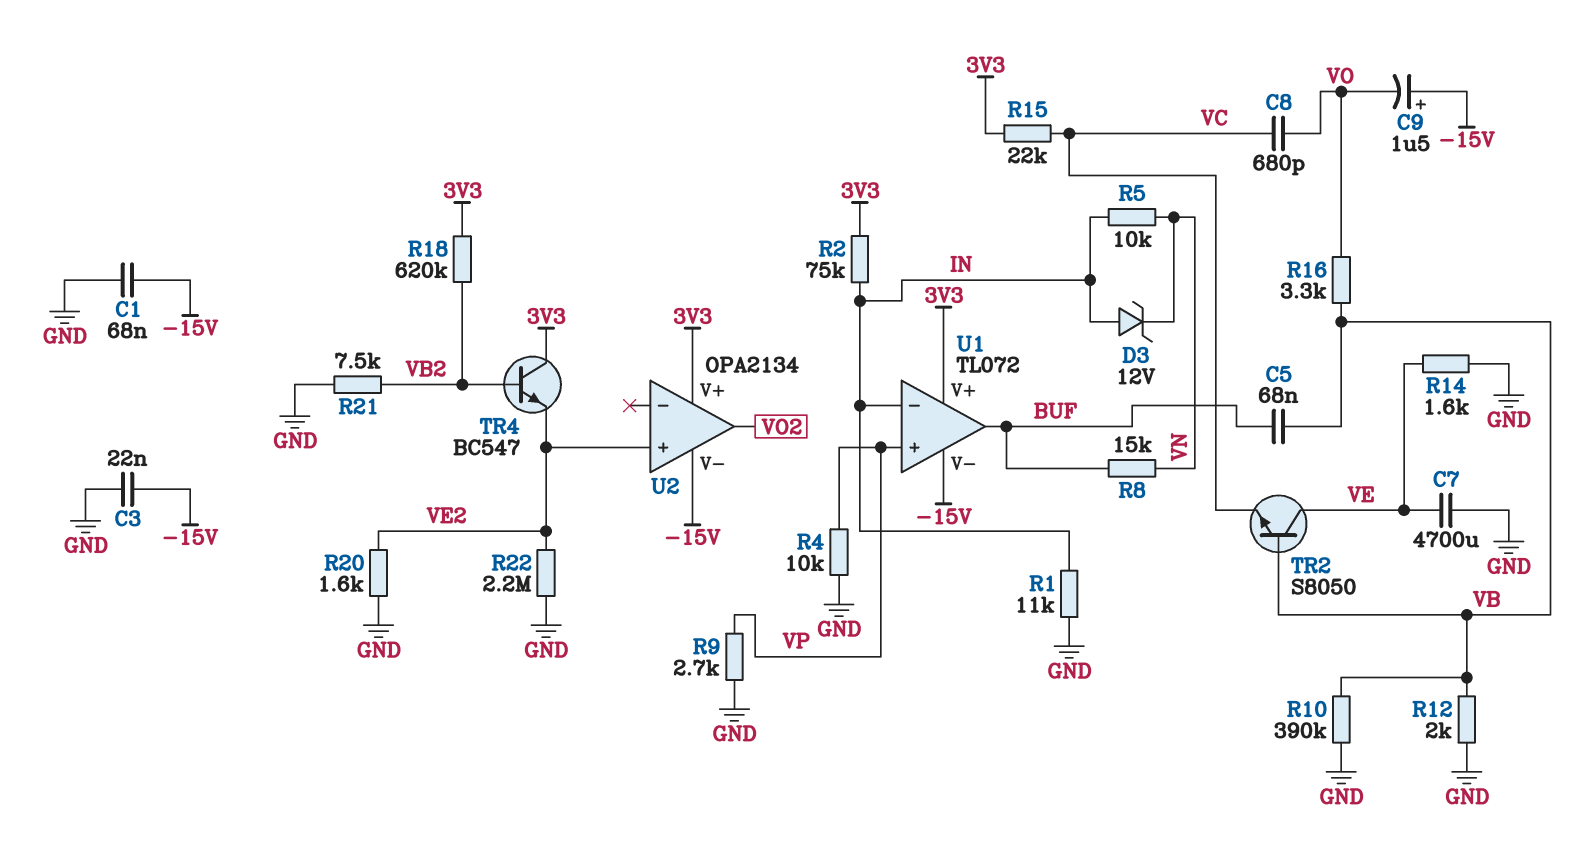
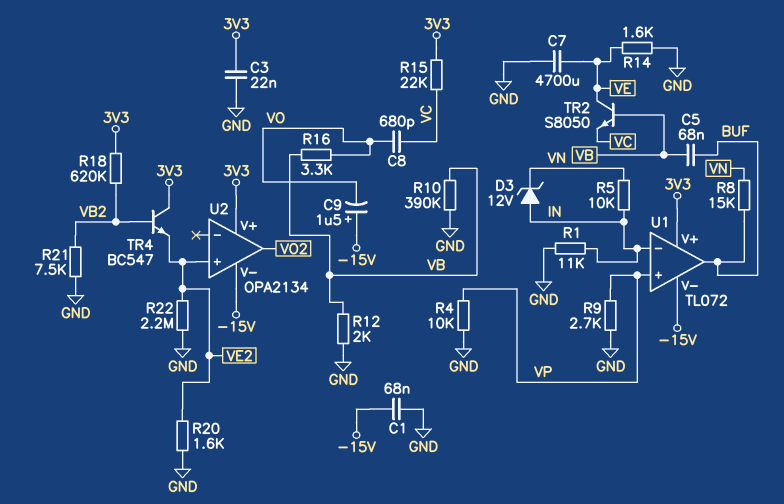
C3: 22nF (-15V, GND) -> 22nF (3V3, GND)
R2: 75k (3V3, IN) -> none

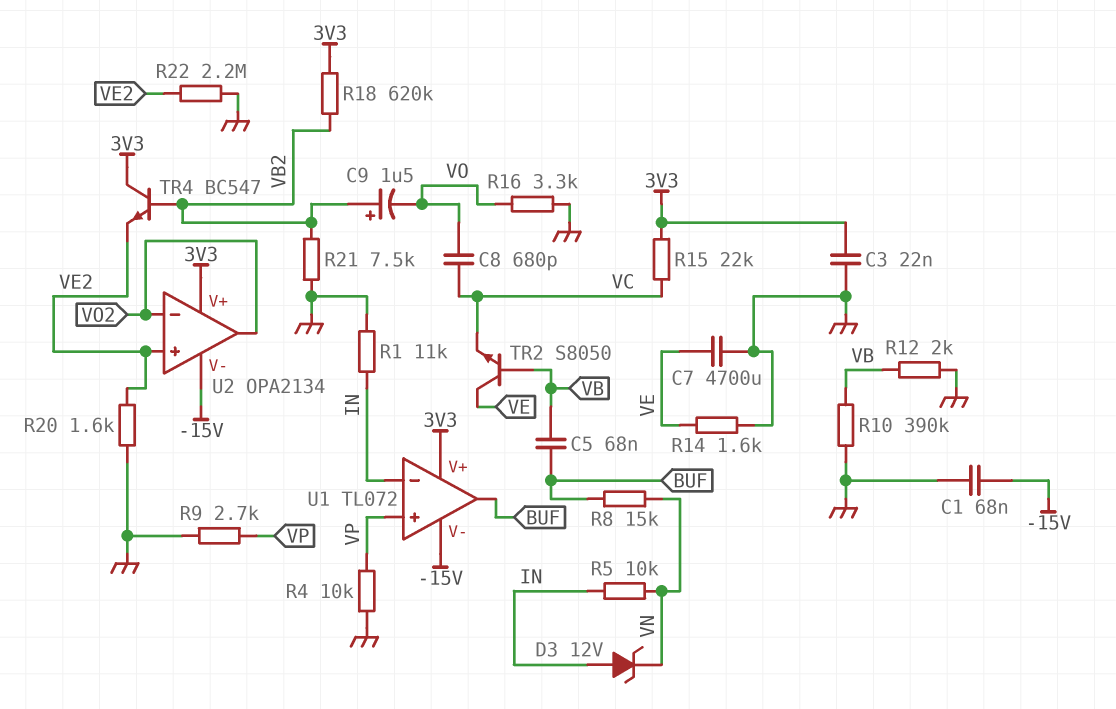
C9: 1.5uF (plus -15V, minus VO) -> 1.5uF (plus VB2, minus VO)
R16: 3.3k (VB, VO) -> 3.3k (GND, VO)
U2 pin in-: none -> VO2

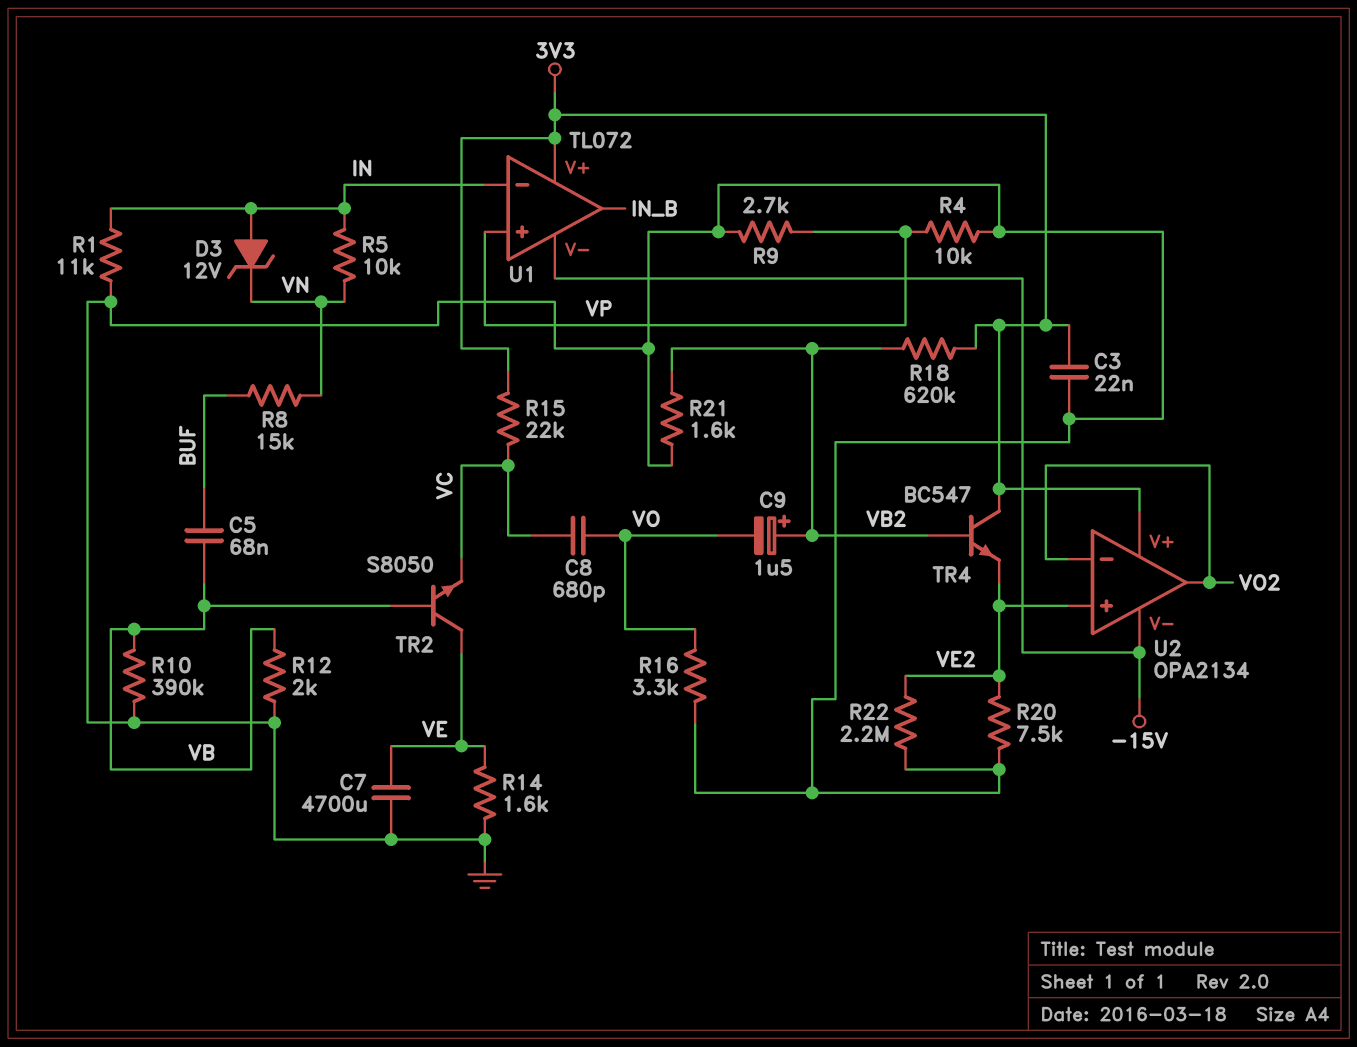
C1: 68nF (-15V, GND) -> none
R20: 1.6k (GND, VE2) -> 7.5k (GND, VE2)
R21: 7.5k (GND, VB2) -> 1.6k (GND, VB2)
U1 pin out: BUF -> IN_B

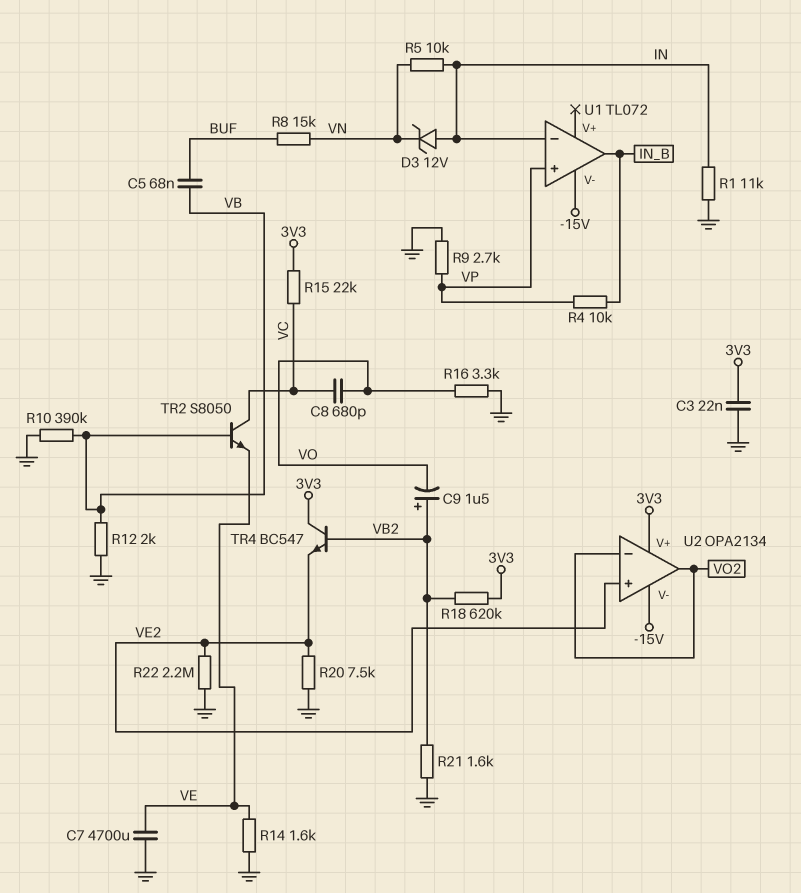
R4: 10k (GND, VP) -> 10k (IN_B, VP)
TR2: NPN S8050 (B VB, C VE, E VC) -> NPN S8050 (B VB, C VC, E VE)
U1 pin V+: 3V3 -> none

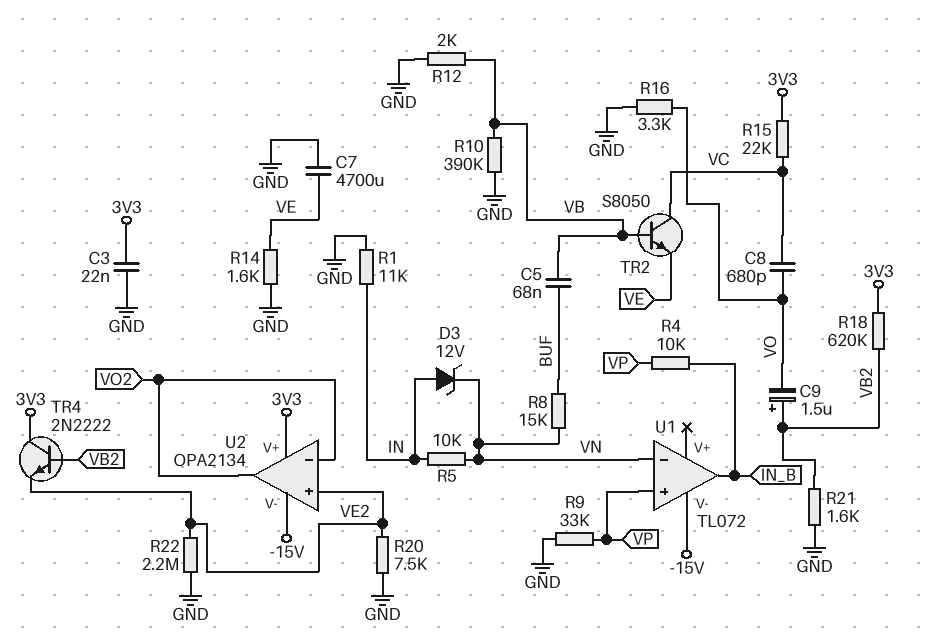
R9: 2.7k (GND, VP) -> 33k (GND, VP)
TR4: NPN BC547 (B VB2, C 3V3, E VE2) -> NPN 2N2222 (B VB2, C 3V3, E VE2)
U1 pin in-: IN -> VN

